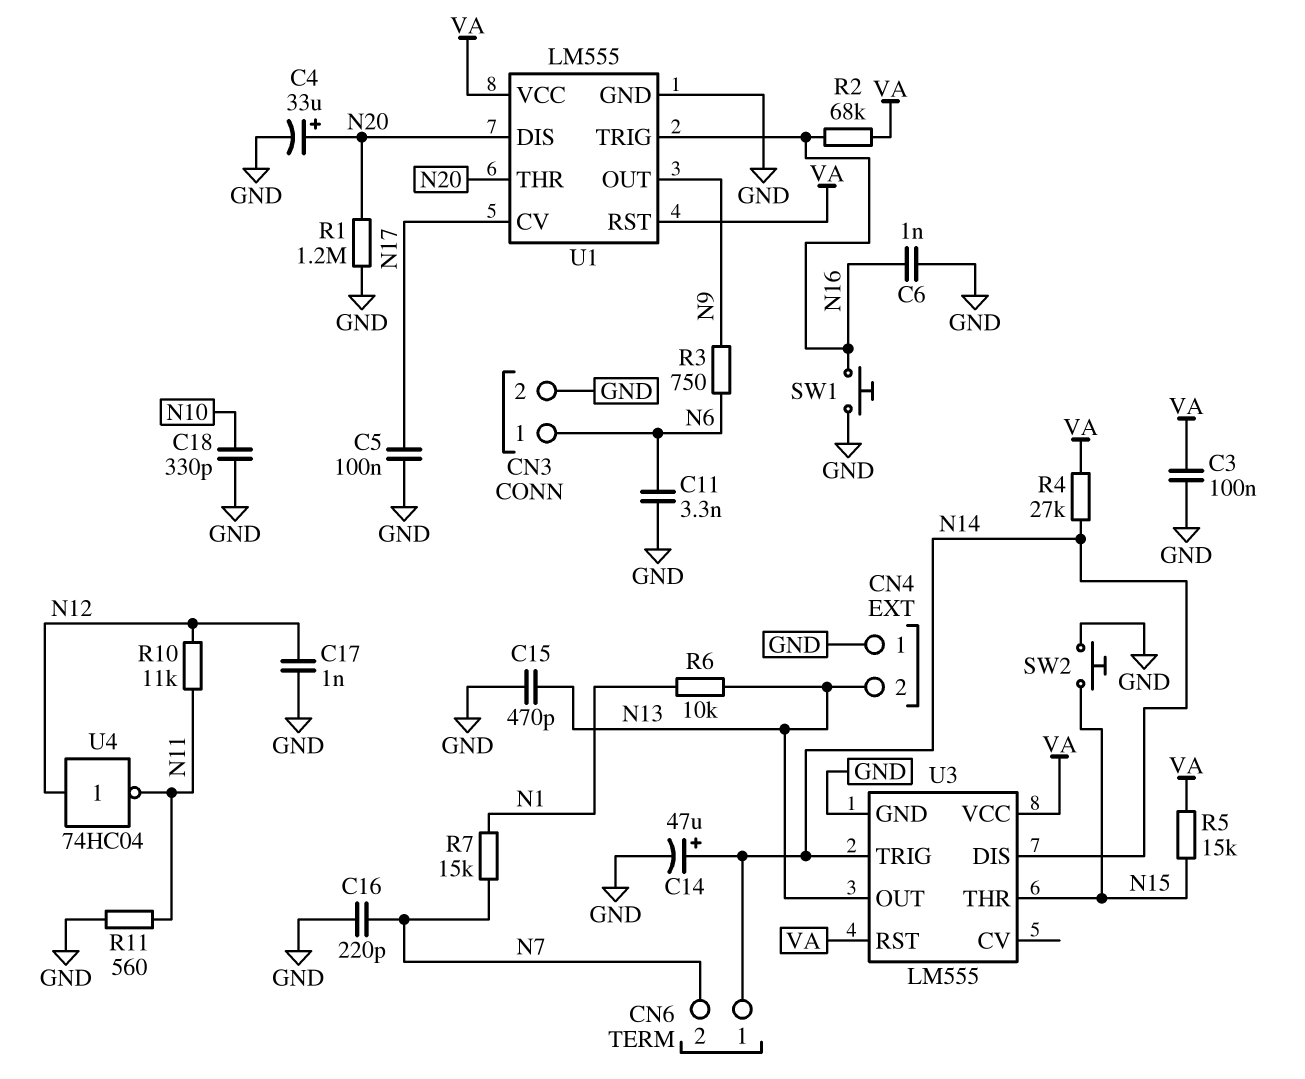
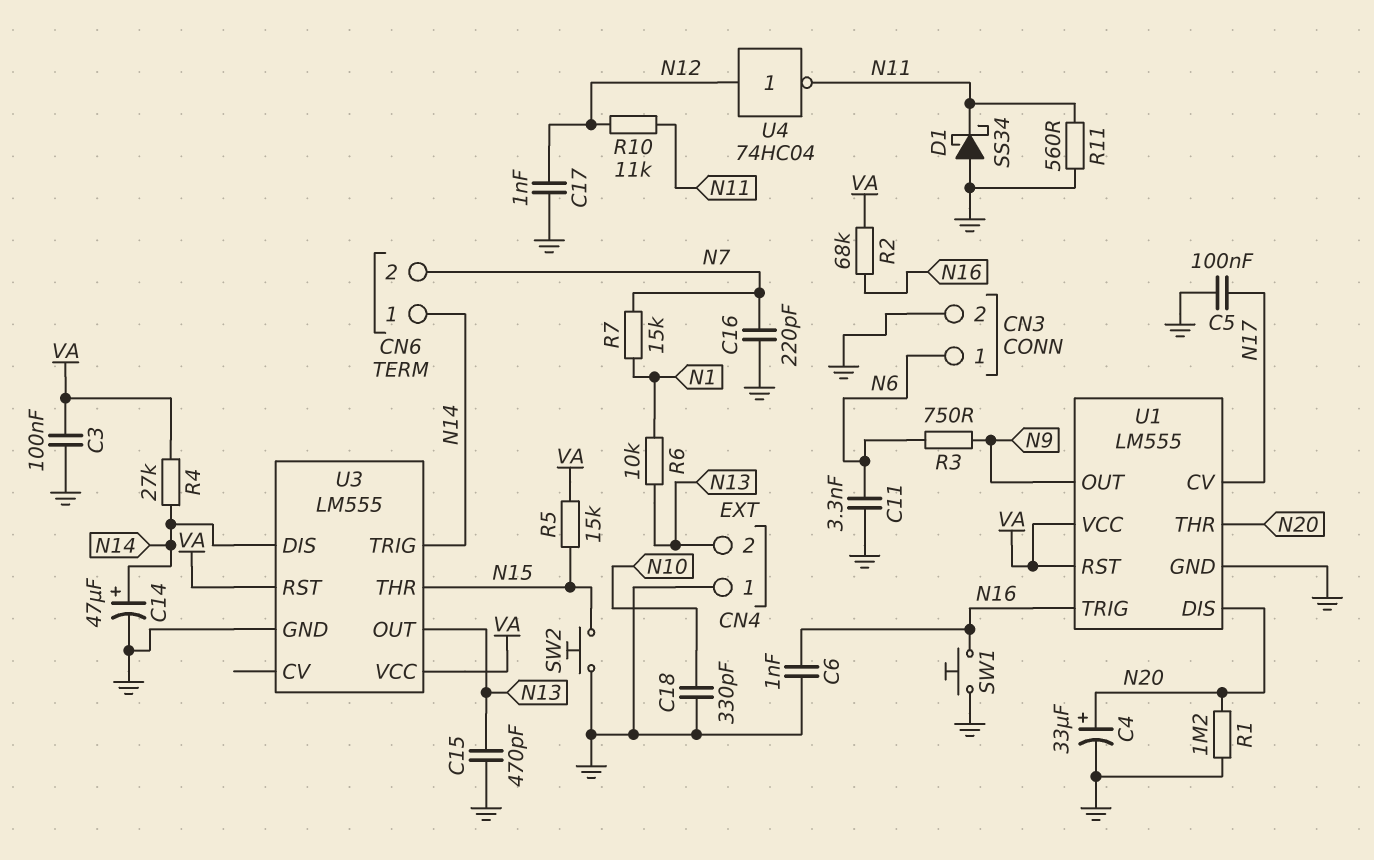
D1: none -> schottky SS34 (A GND, K N11)

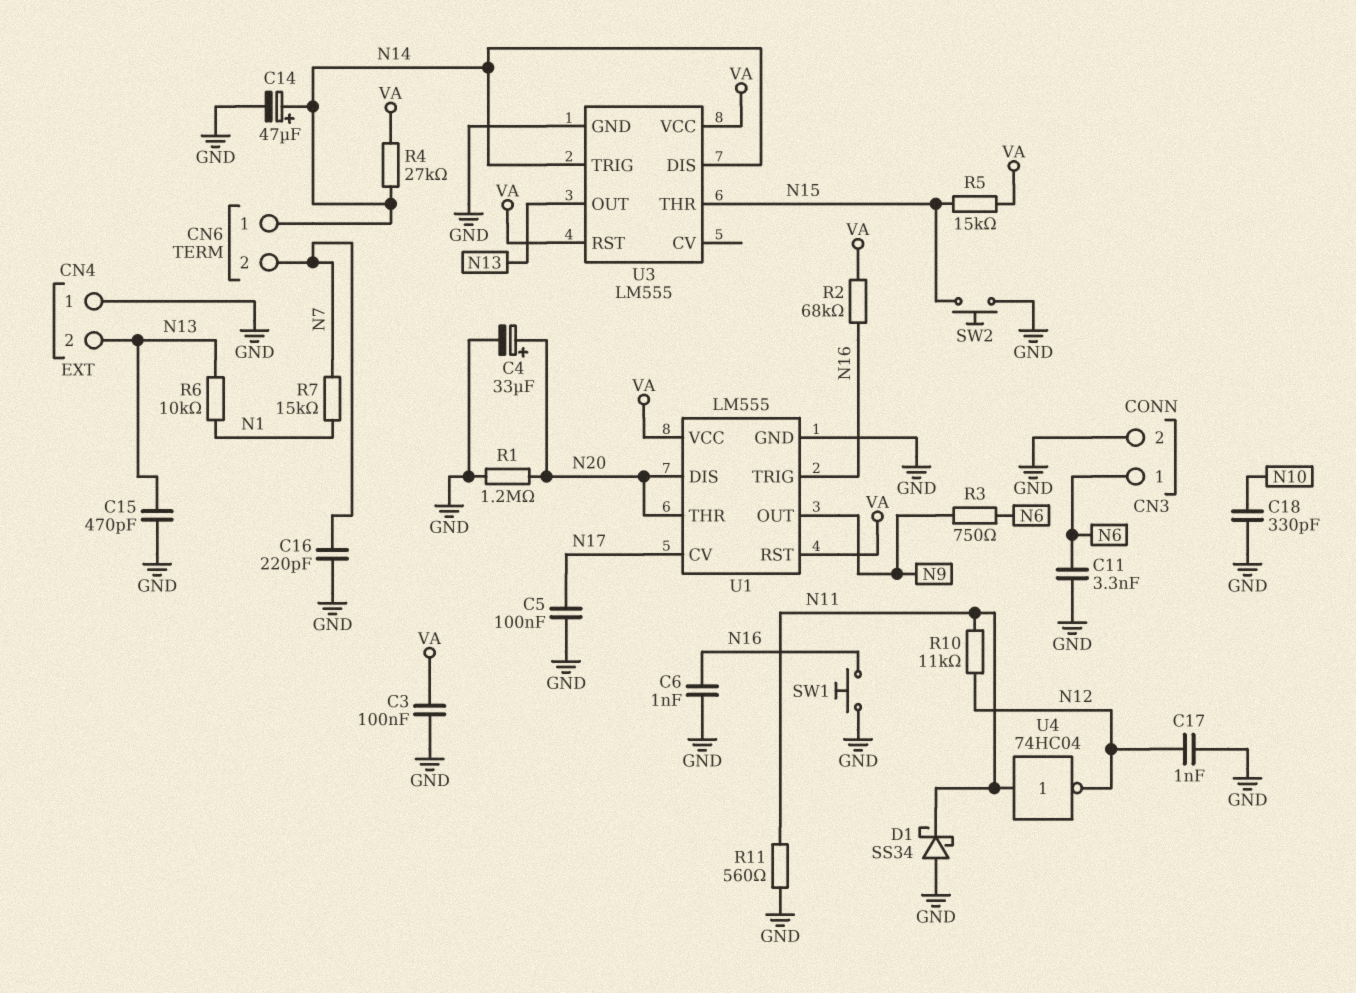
U4: NOT 74HC04 (in N12, out N11) -> NOT 74HC04 (in N11, out N12)

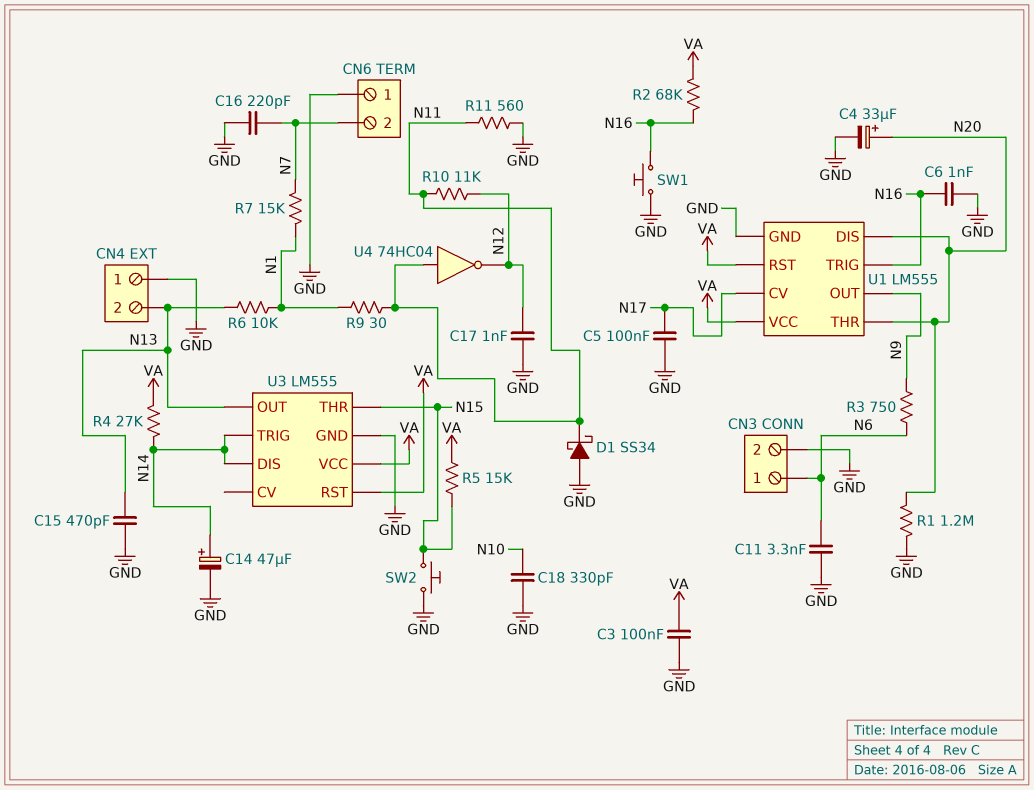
CN6 pin 1: N14 -> GND
R9: none -> 30 (N1, N11)

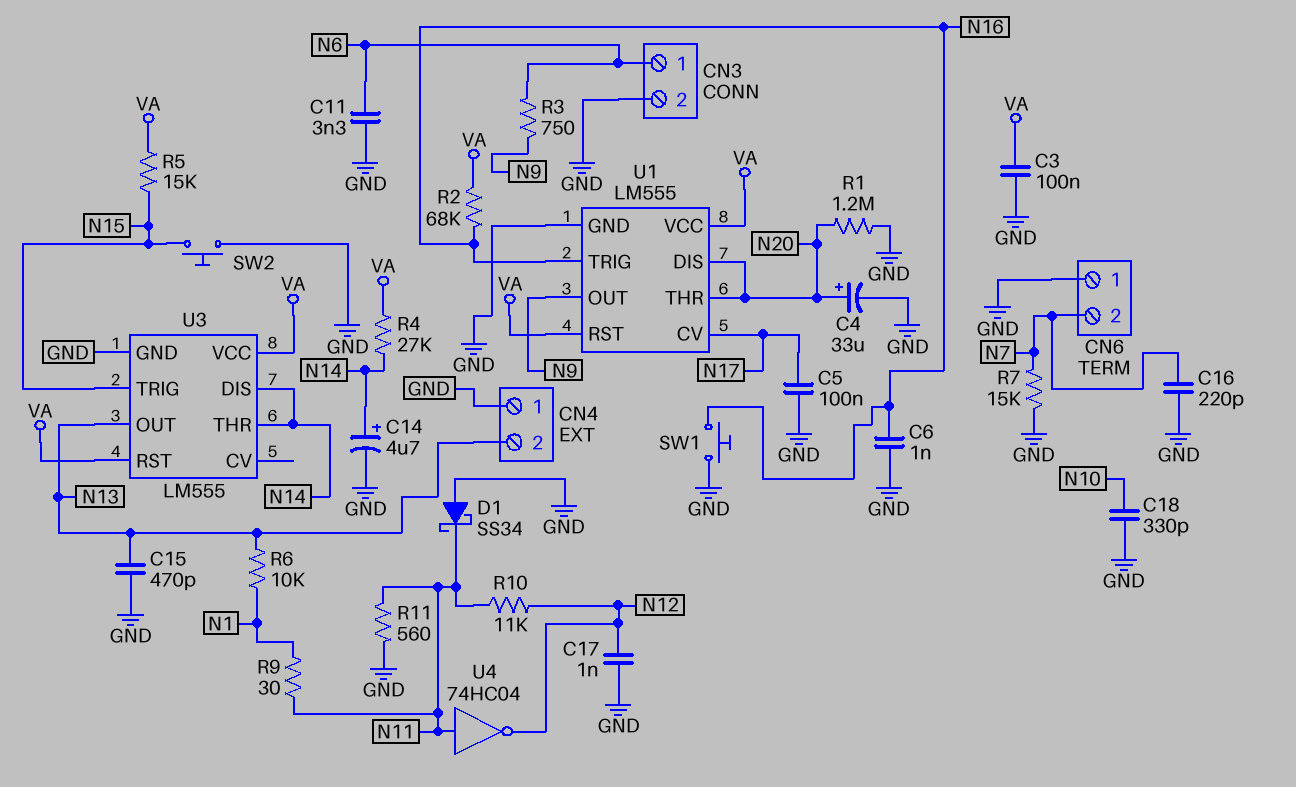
C14: 47uF (plus N14, minus GND) -> 4.7uF (plus N14, minus GND)
R7: 15k (N1, N7) -> 15k (GND, N7)
U3 pin THR: N15 -> N14
U3 pin TRIG: N14 -> N15

